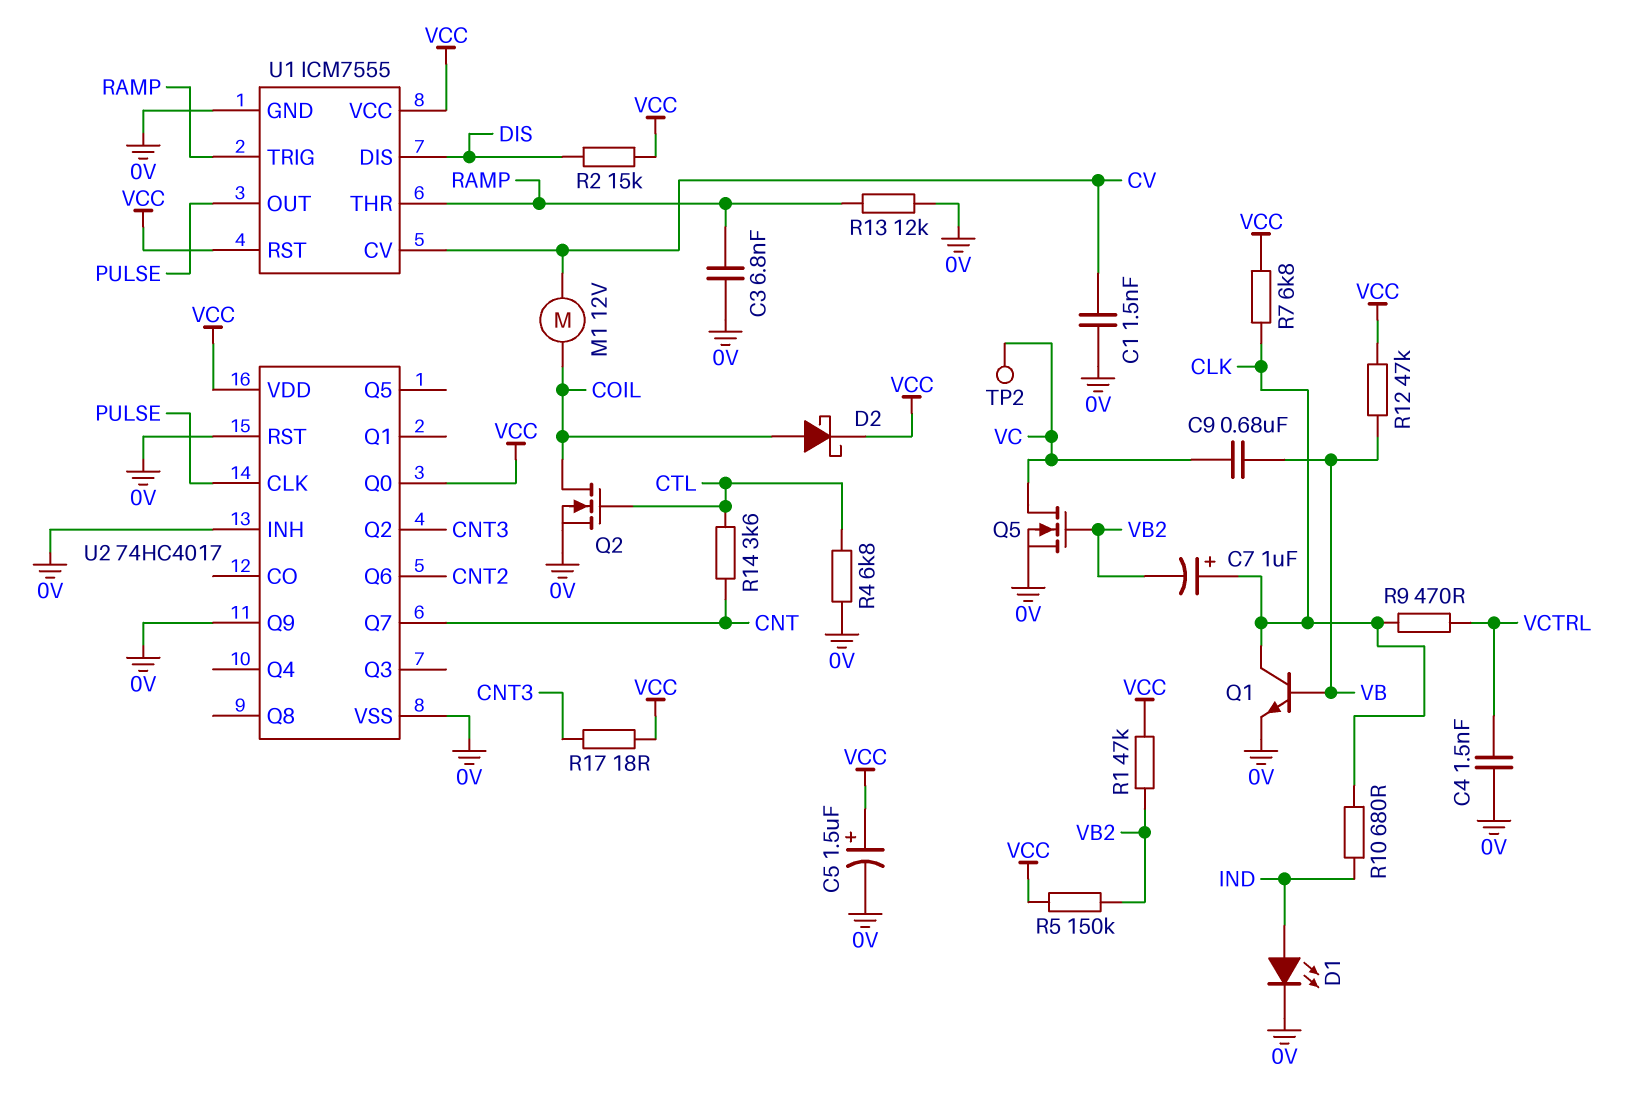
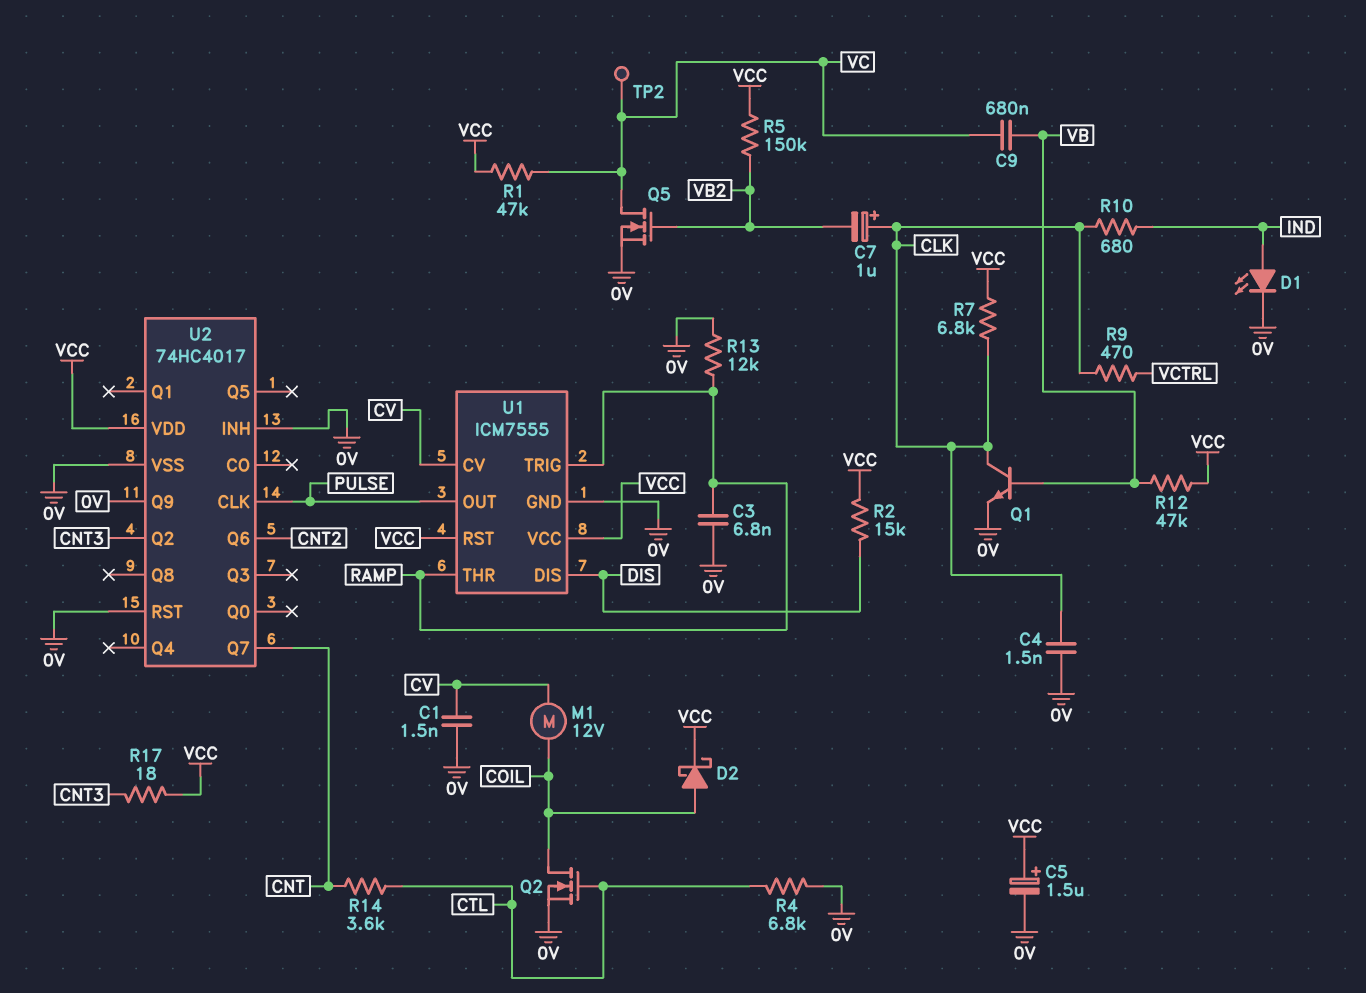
C4: 1.5nF (0V, VCTRL) -> 1.5nF (0V, CLK)
R1: 47k (VB2, VCC) -> 47k (VC, VCC)
U2 pin Q0: VCC -> none

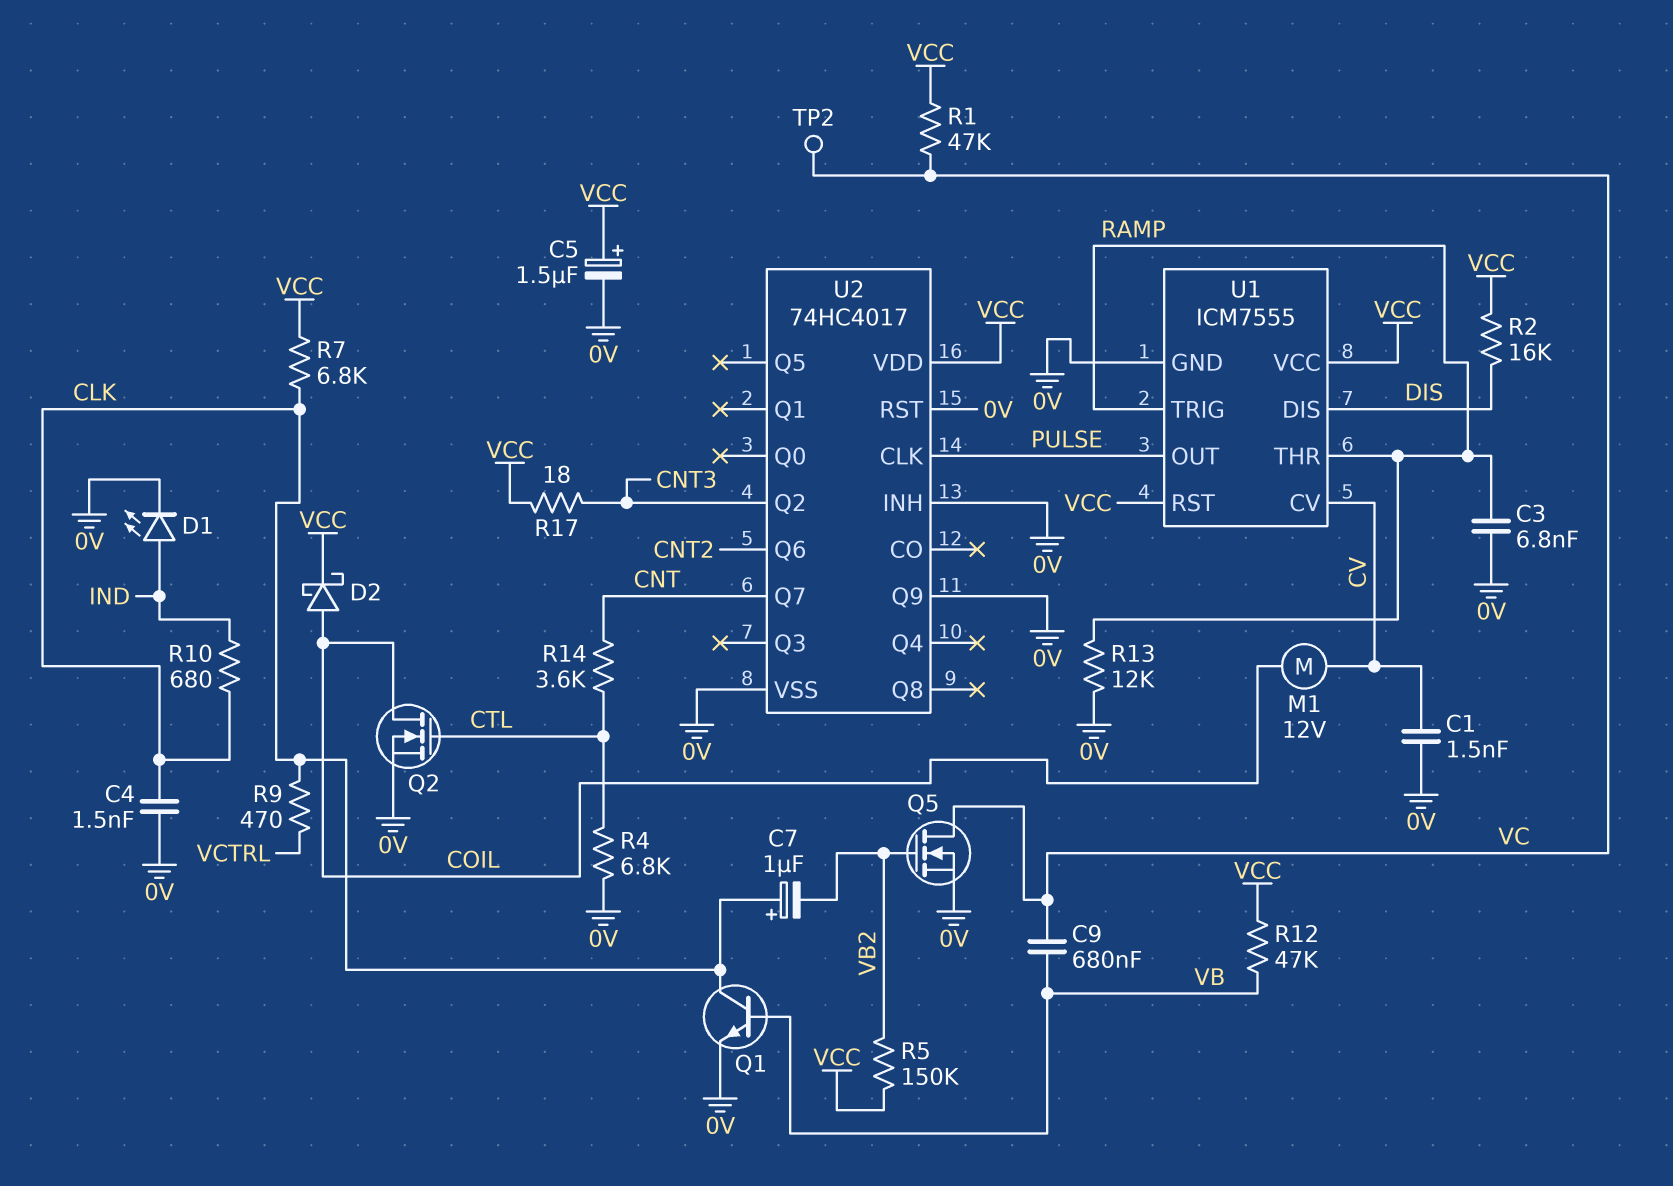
R2: 15k (DIS, VCC) -> 16k (DIS, VCC)

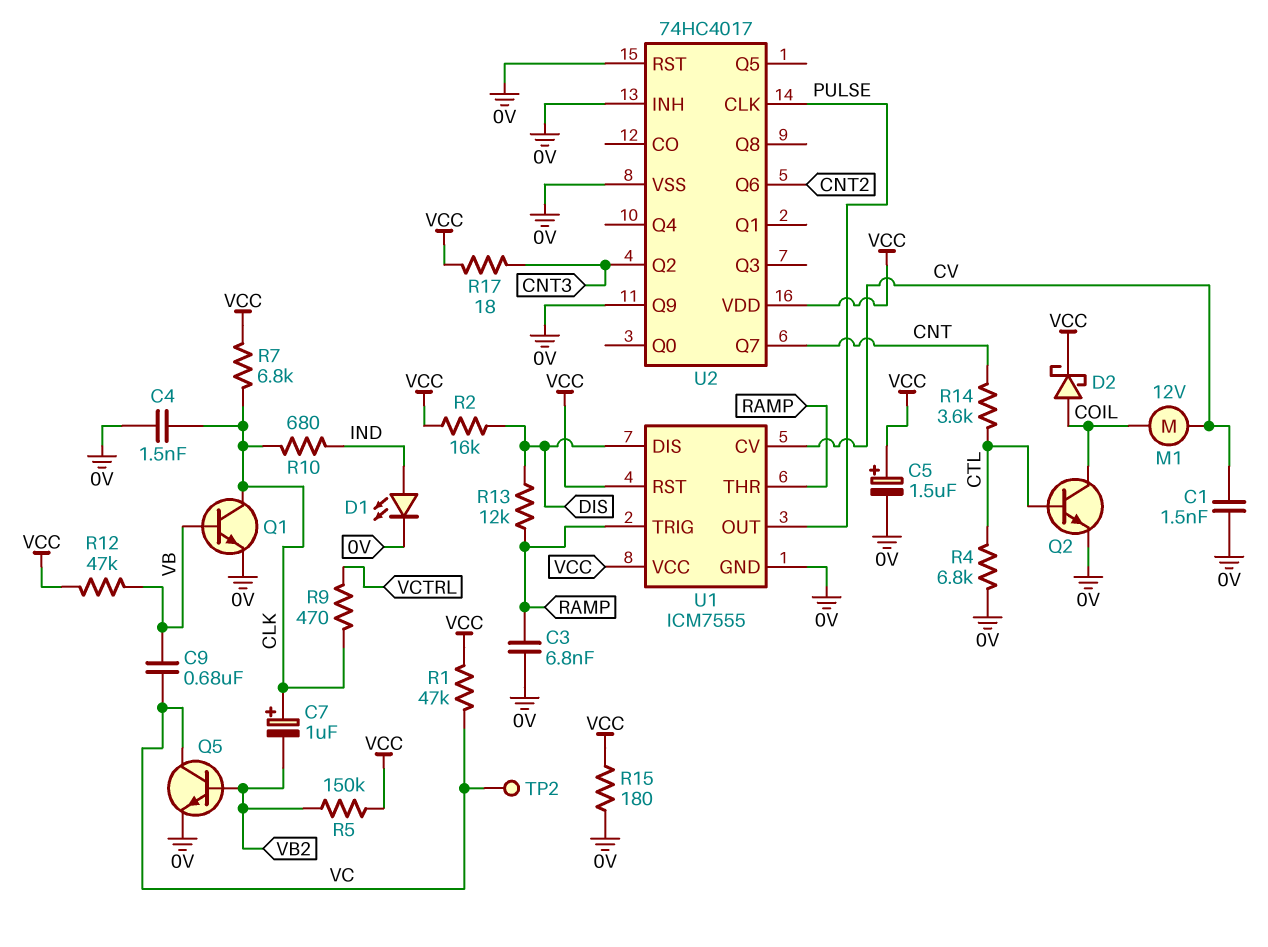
Q2: NMOS (G CTL, D COIL, S 0V) -> NPN (B CTL, C COIL, E 0V)
Q5: NMOS (G VB2, D VC, S 0V) -> NPN (B VB2, C VC, E 0V)
R13: 12k (0V, RAMP) -> 12k (DIS, RAMP)
R15: none -> 180 (0V, VCC)

